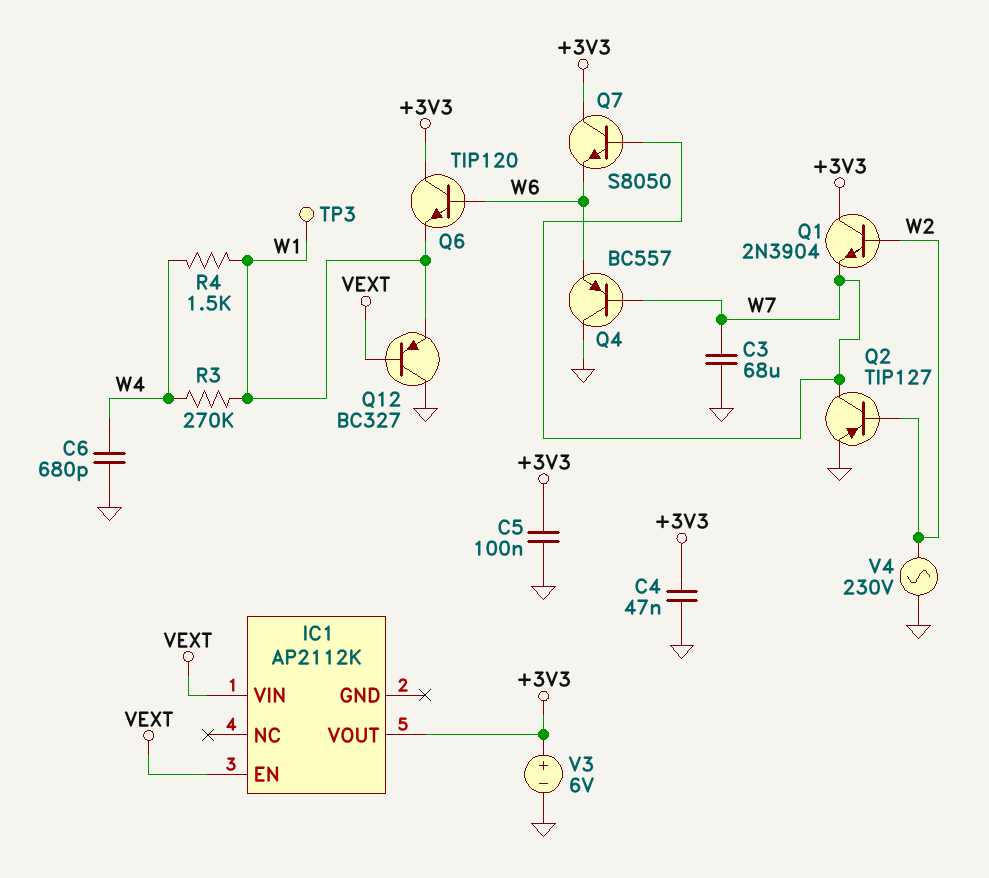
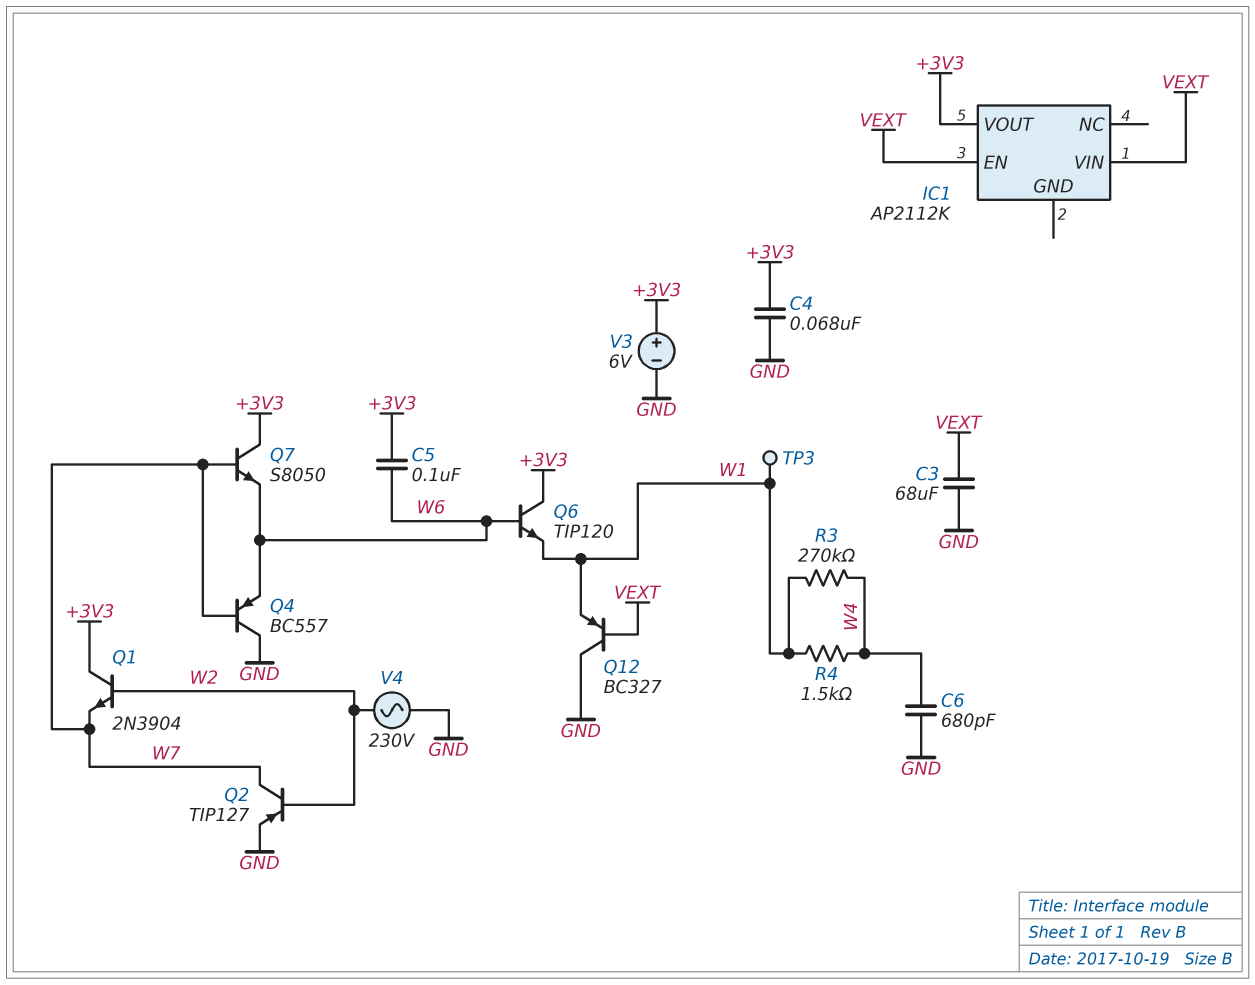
C3: 68uF (GND, W7) -> 68uF (GND, VEXT)
C4: 47nF (+3V3, GND) -> 68nF (+3V3, GND)
C5: 100nF (+3V3, GND) -> 100nF (+3V3, W6)

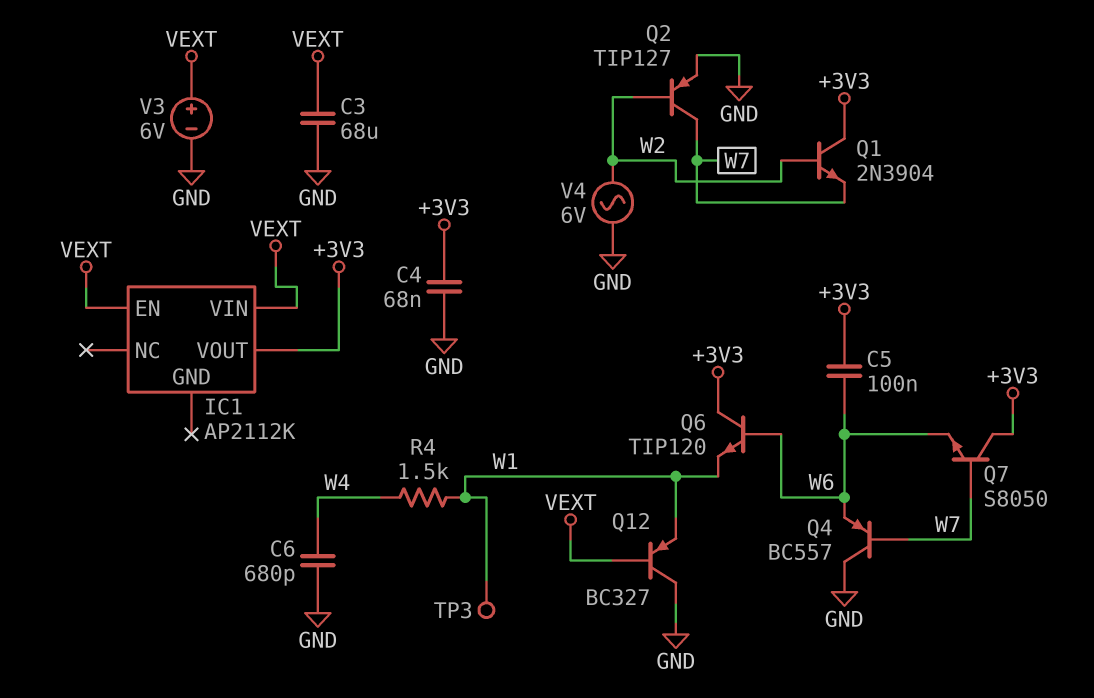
R3: 270k (W1, W4) -> none
V3: 6V (plus +3V3, minus GND) -> 6V (plus VEXT, minus GND)
V4: AC 230V (GND, W2) -> AC 6V (GND, W2)

